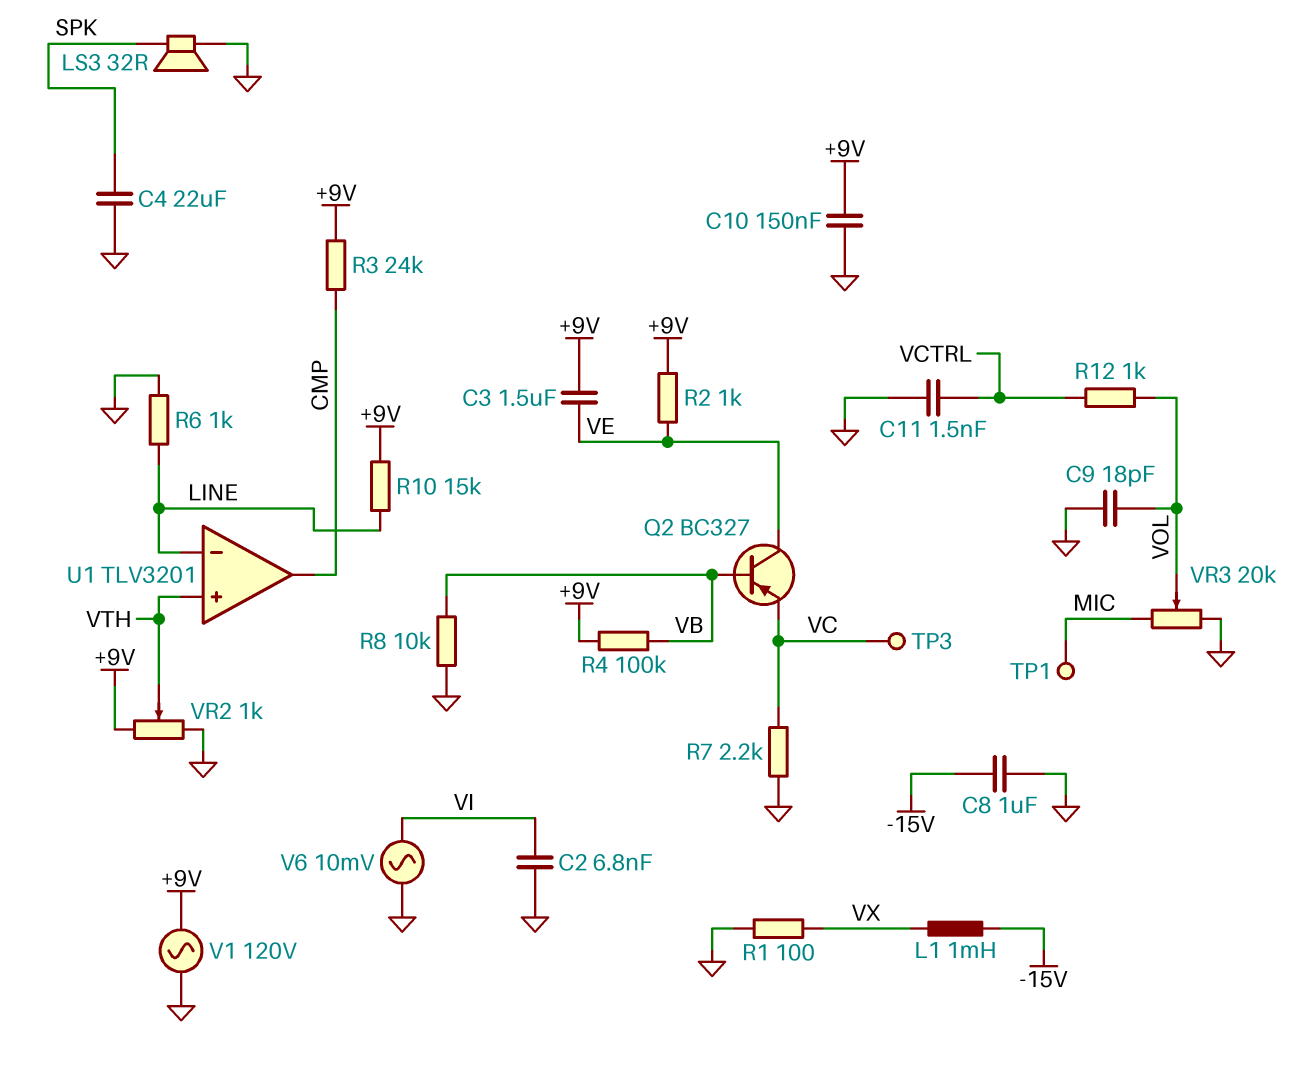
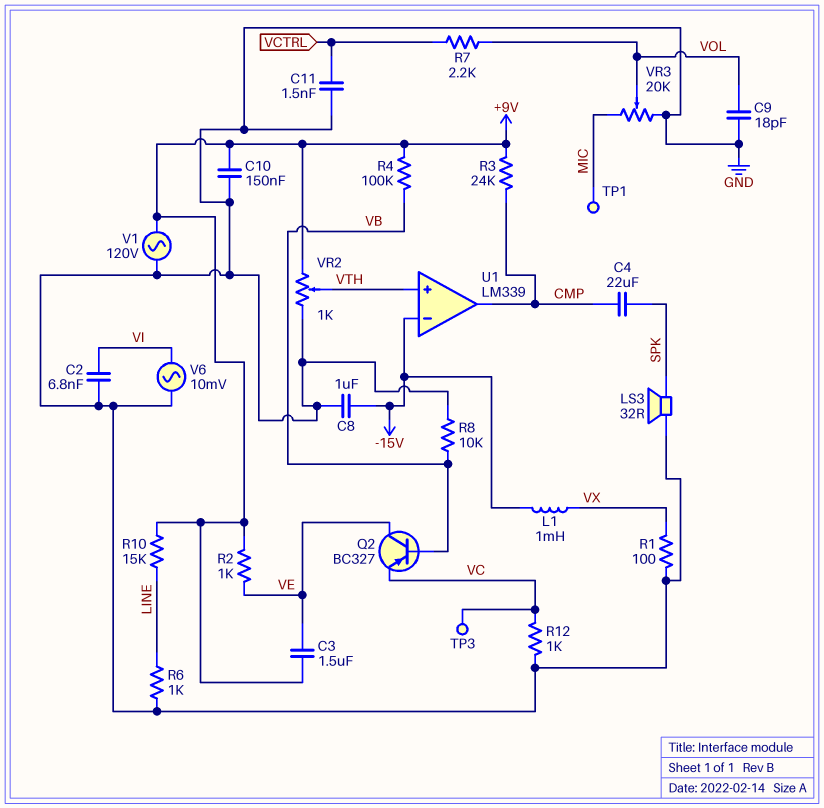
C4: 22uF (GND, SPK) -> 22uF (CMP, SPK)
R7: 2.2k (GND, VC) -> 2.2k (VCTRL, VOL)
R12: 1k (VCTRL, VOL) -> 1k (GND, VC)
U1: TLV3201 -> LM339
U1 pin in-: LINE -> -15V

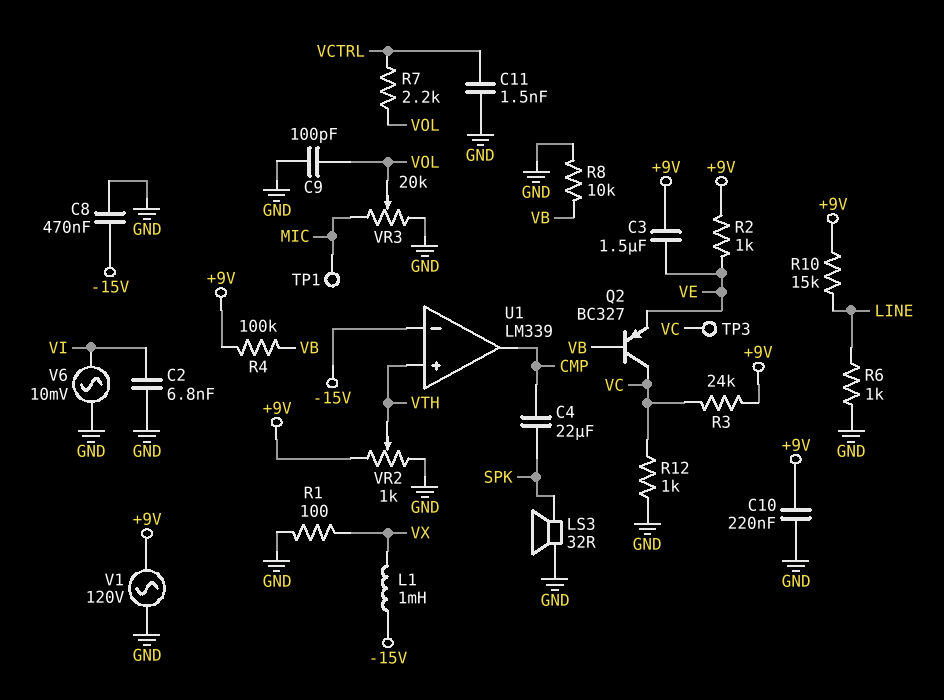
C8: 1uF (-15V, GND) -> 470nF (-15V, GND)
C9: 18pF (GND, VOL) -> 100pF (GND, VOL)
C10: 150nF (+9V, GND) -> 220nF (+9V, GND)
Q2: PNP BC327 (B VB, C VE, E VC) -> PNP BC327 (B VB, C VC, E VE)
R3: 24k (+9V, CMP) -> 24k (+9V, VC)

